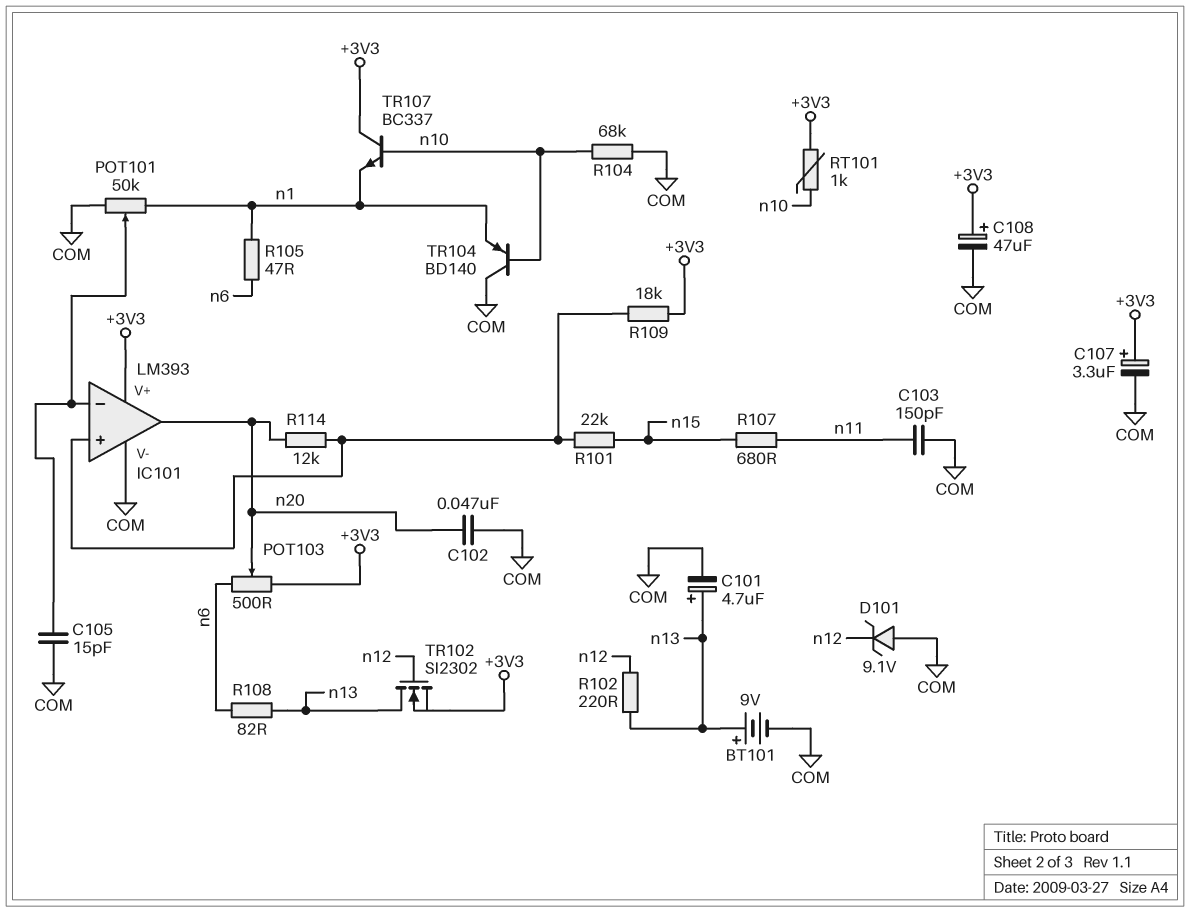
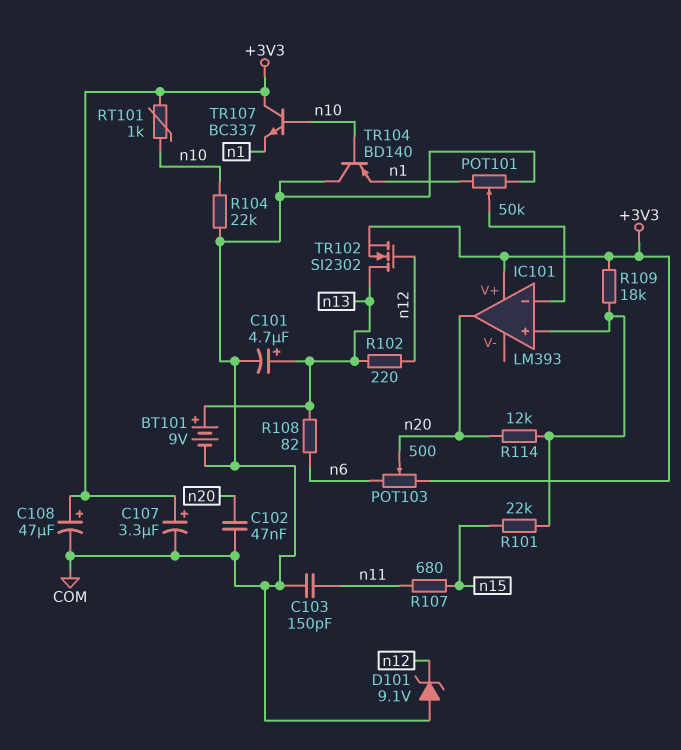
C105: 15pF (COM, IC101/in-) -> none
IC101 pin V-: COM -> none
R104: 68k (COM, n10) -> 22k (COM, n10)
R105: 47 (n1, n6) -> none

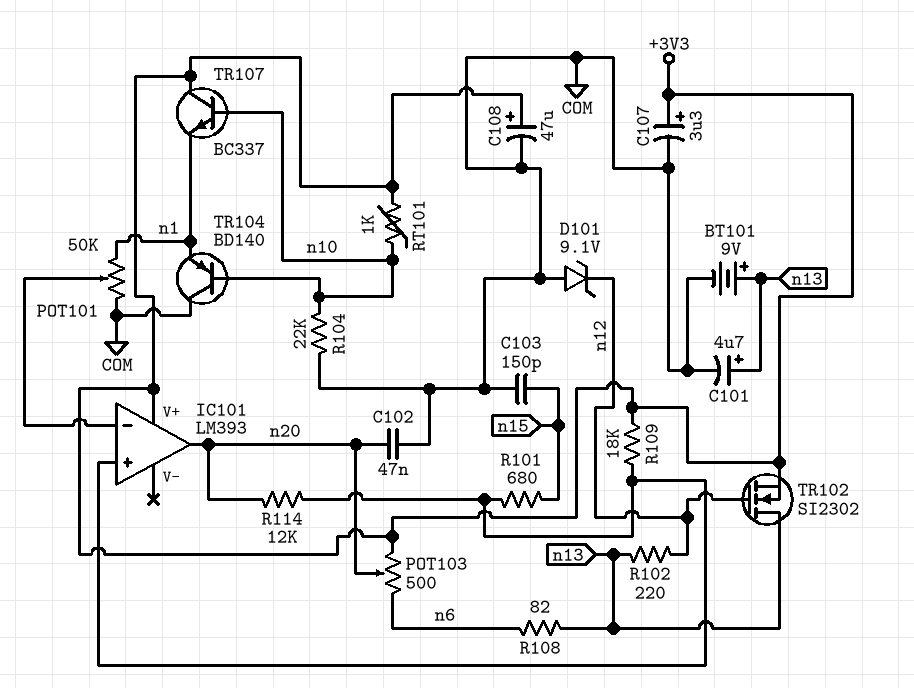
C103: 150pF (COM, n11) -> 150pF (COM, n15)
R101: 22k (IC101/in+, n15) -> 680 (IC101/in+, n15)
R107: 680 (n11, n15) -> none

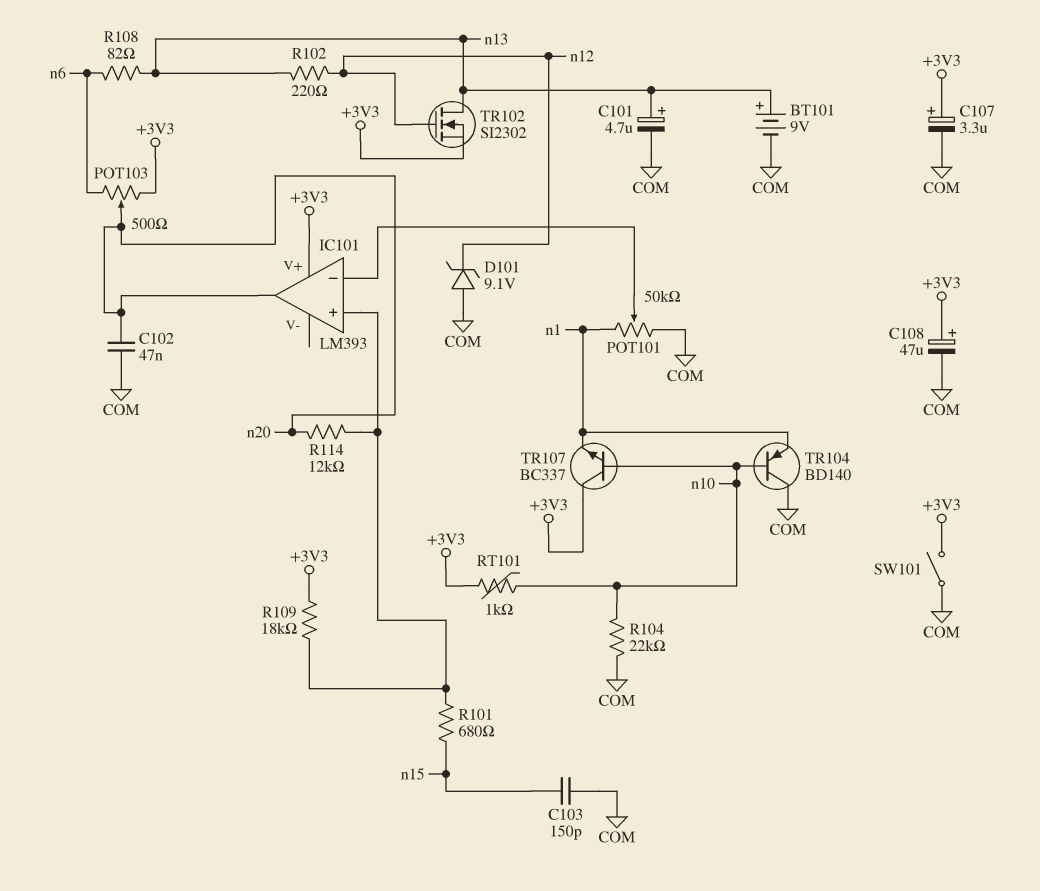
SW101: none -> switch (+3V3, COM)

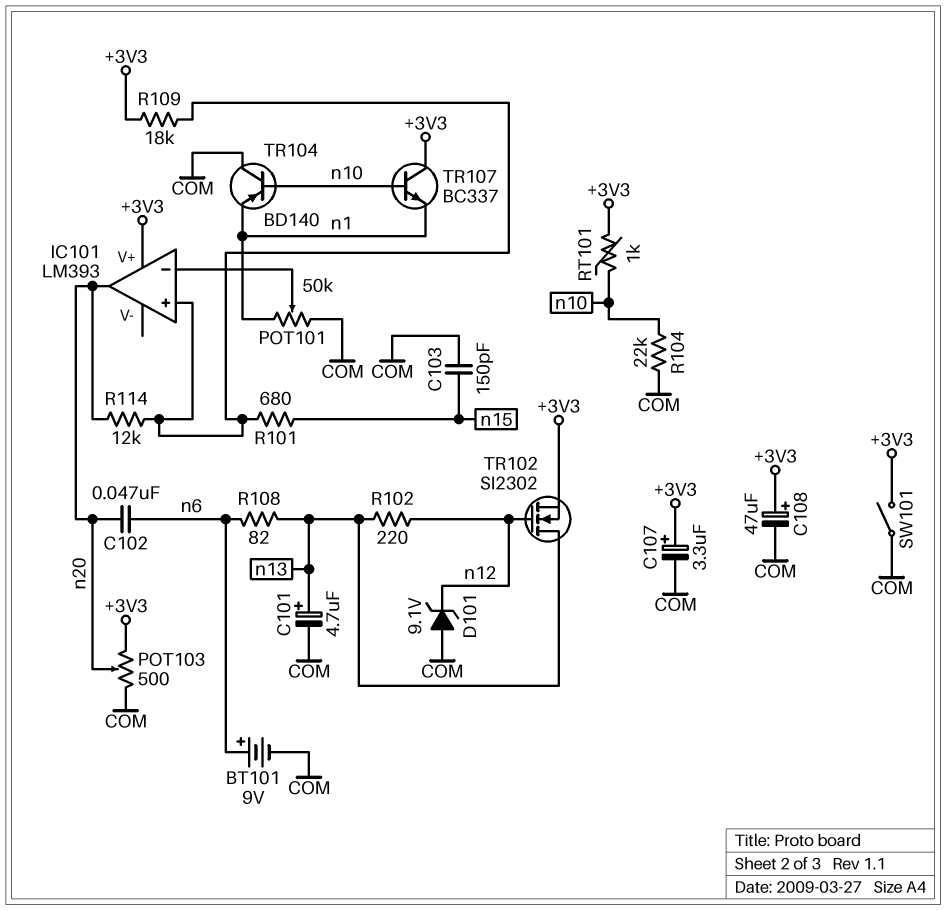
BT101: 9V (plus n13, minus COM) -> 9V (plus n6, minus COM)
C102: 47nF (COM, n20) -> 47nF (n6, n20)
POT103: 500 (+3V3, n6, wiper n20) -> 500 (+3V3, COM, wiper n20)

